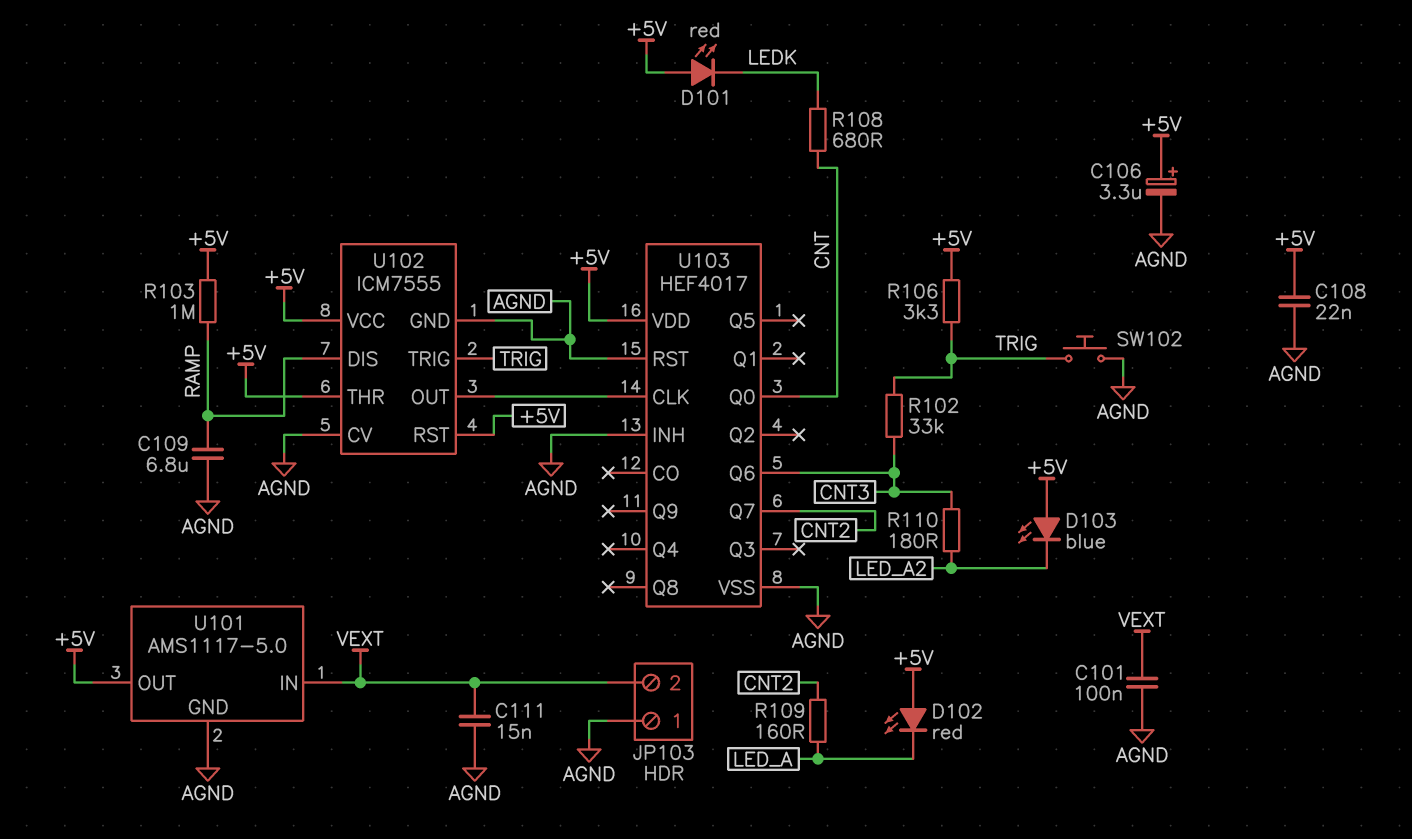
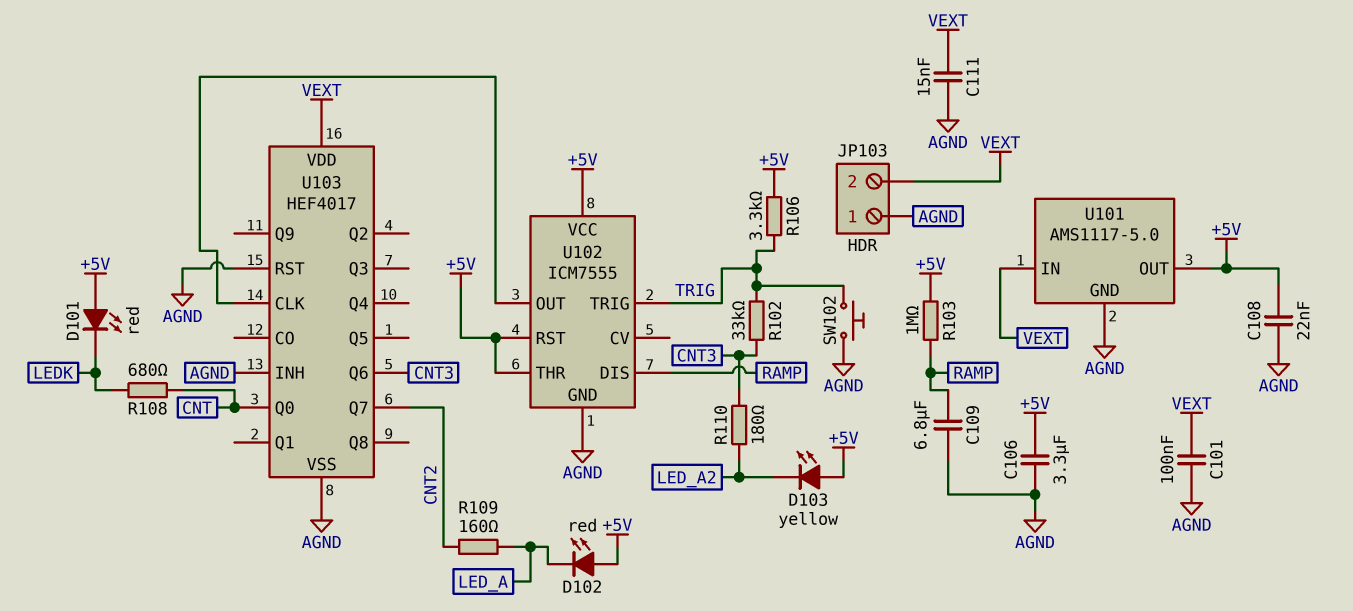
C106: 3.3uF (plus +5V, minus AGND) -> 3.3uF (+5V, AGND)
D103: LED blue (A +5V, K LED_A2) -> LED yellow (A +5V, K LED_A2)
U102 pin CV: AGND -> none
U103 pin VDD: +5V -> VEXT

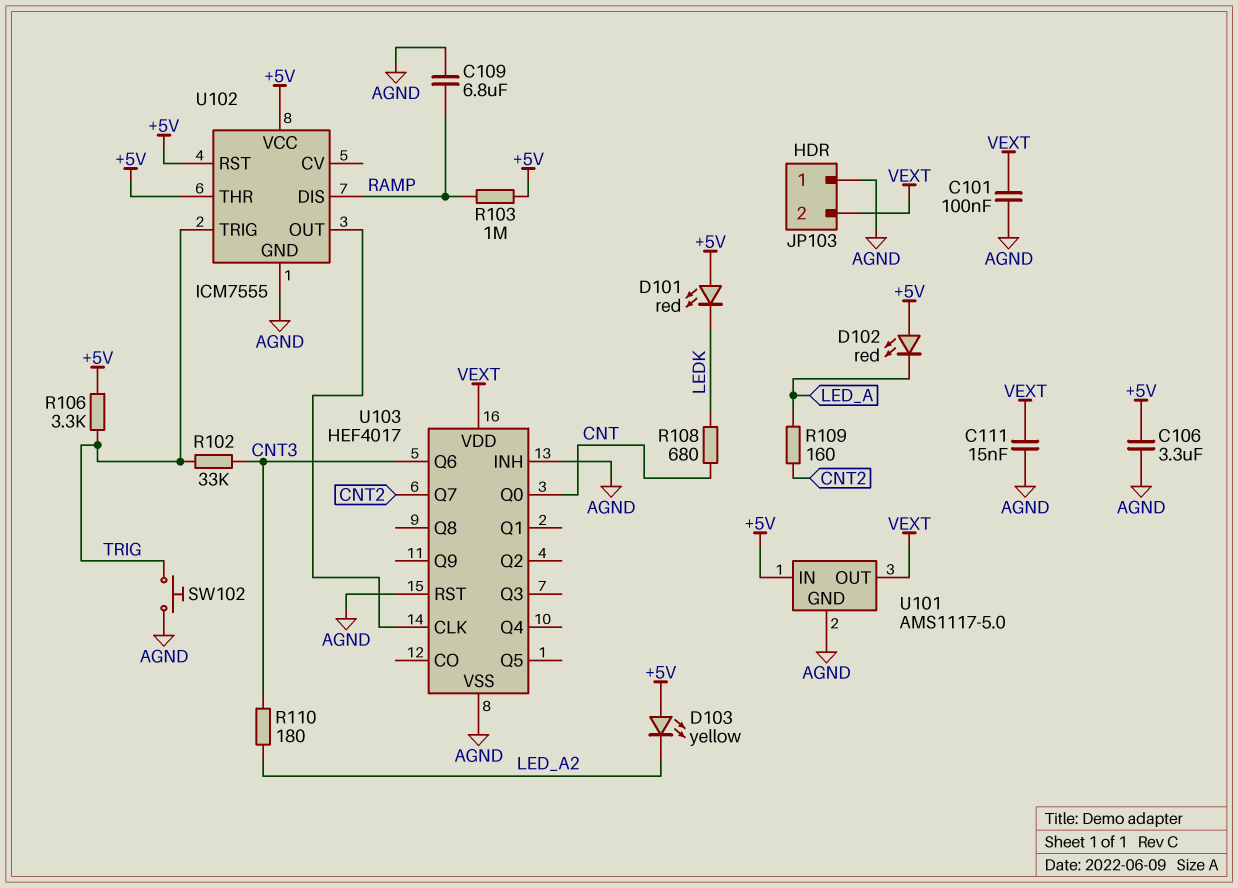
C108: 22nF (+5V, AGND) -> none
U101 pin IN: VEXT -> +5V
U101 pin OUT: +5V -> VEXT

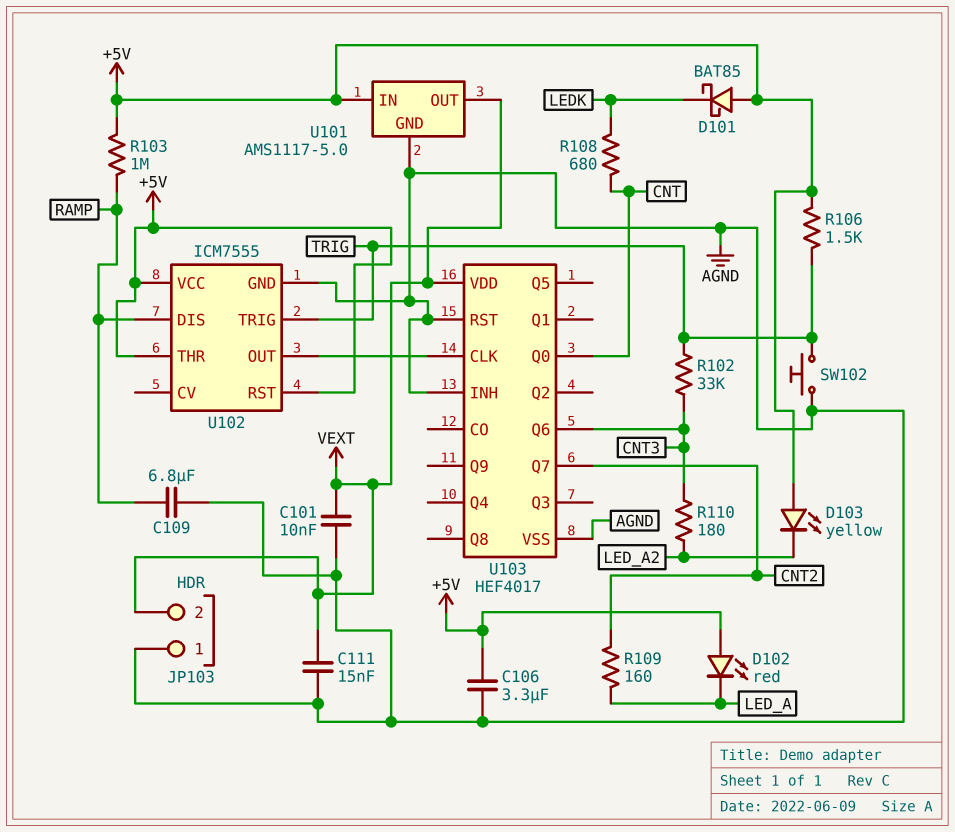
C101: 100nF (AGND, VEXT) -> 10nF (AGND, VEXT)
D101: LED red (A +5V, K LEDK) -> schottky BAT85 (A +5V, K LEDK)
R106: 3.3k (+5V, TRIG) -> 1.5k (+5V, TRIG)

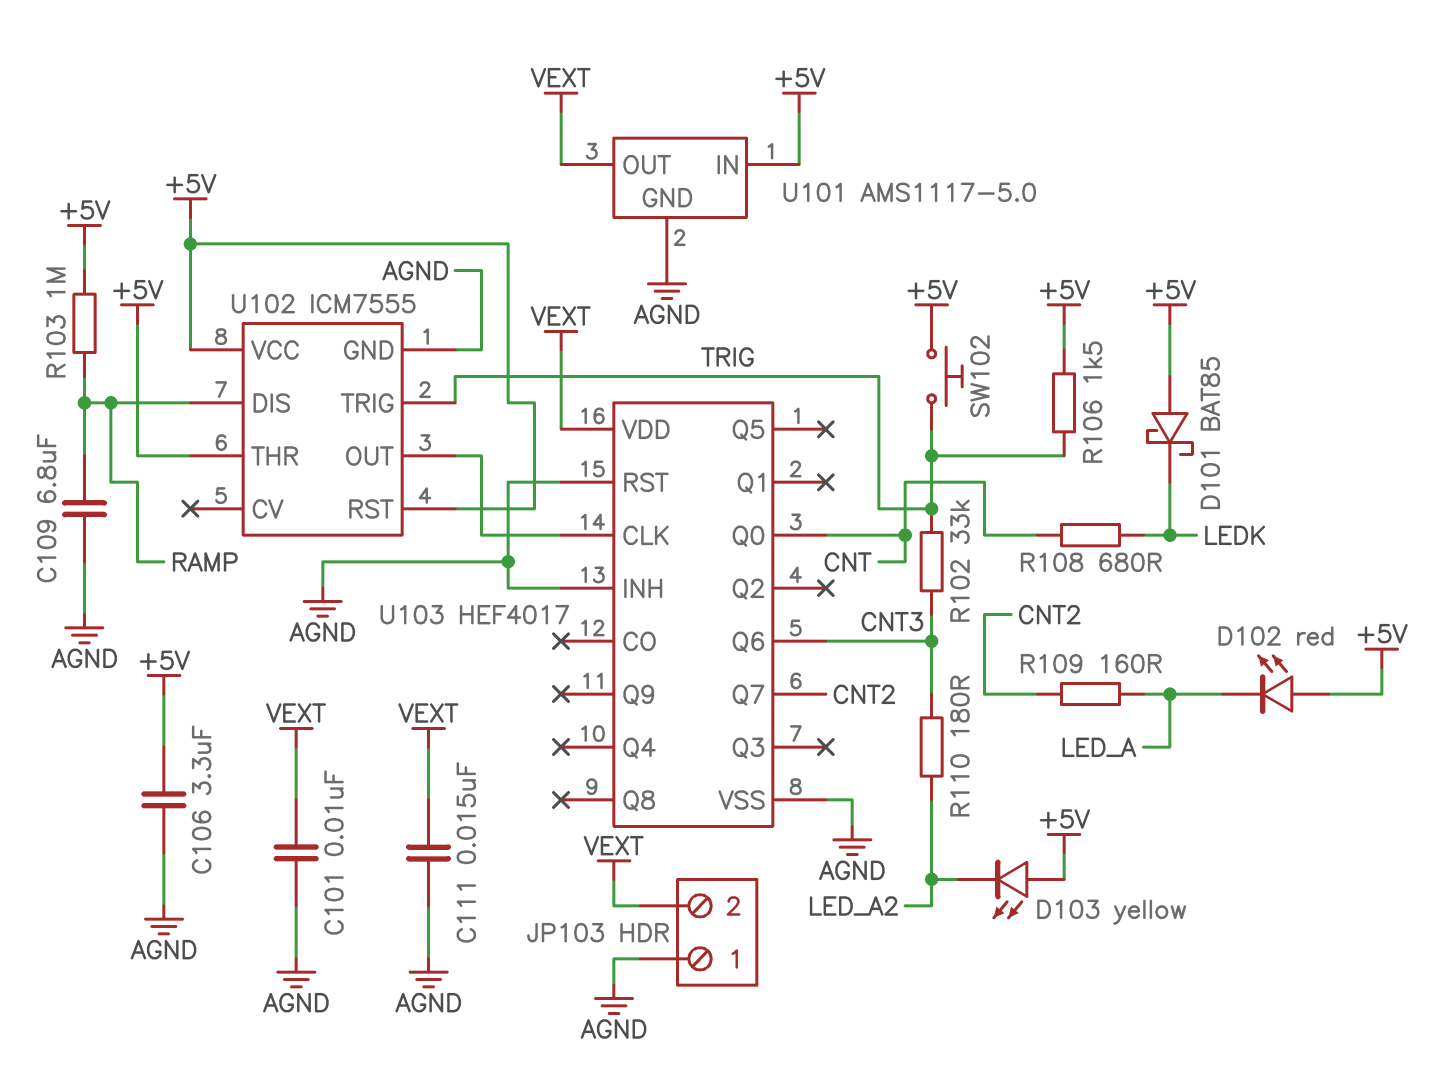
SW102: button (AGND, TRIG) -> button (+5V, TRIG)

